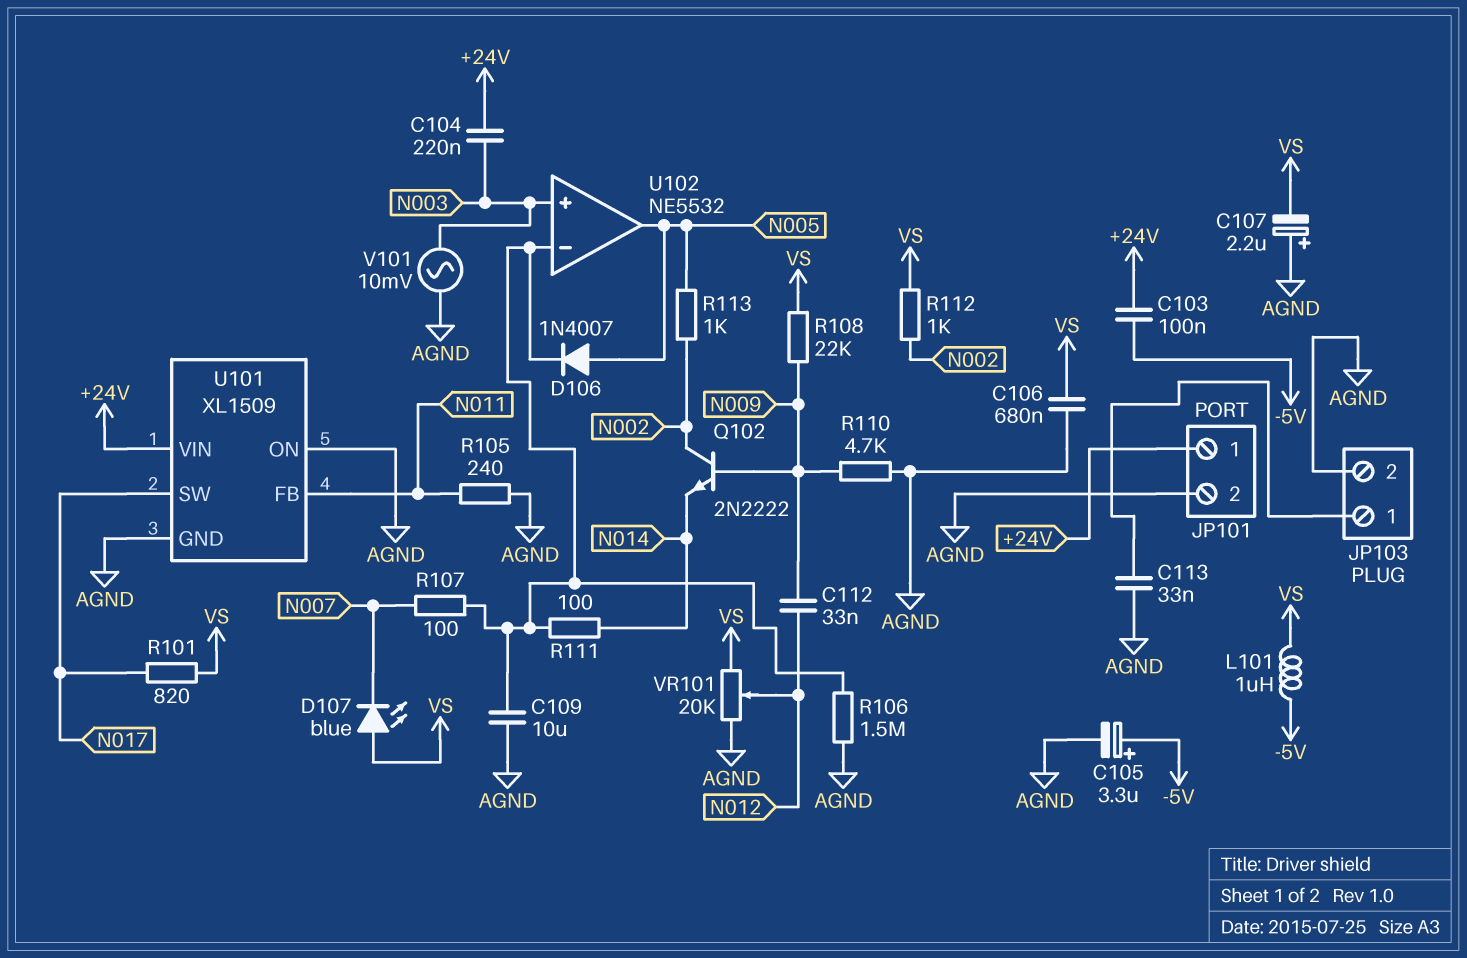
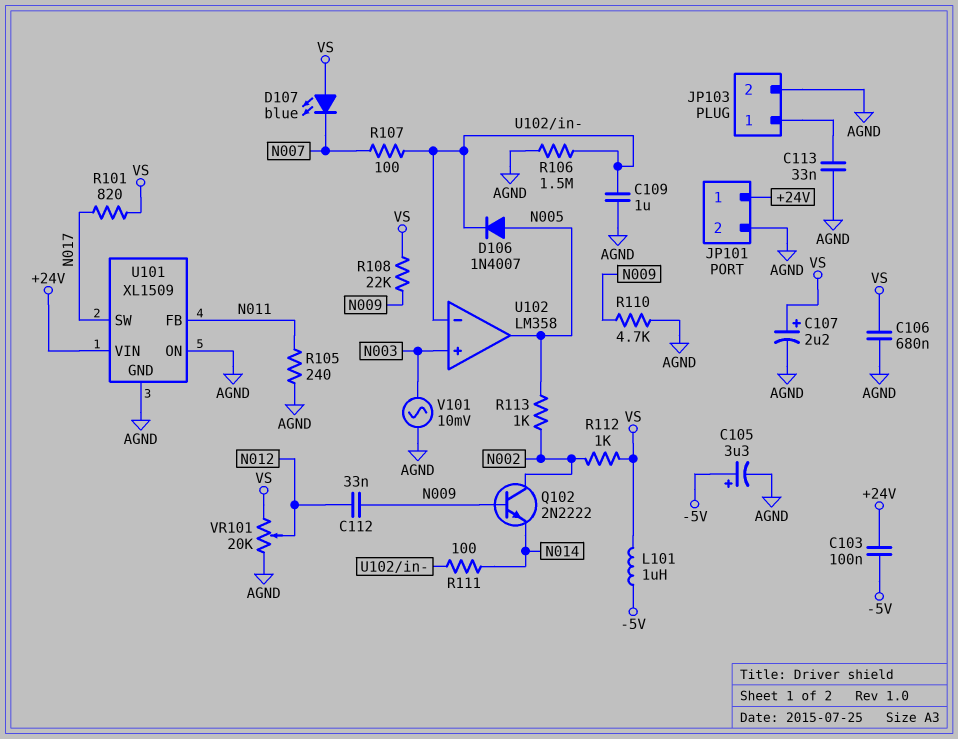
C104: 220nF (+24V, N003) -> none
C107: 2.2uF (plus AGND, minus VS) -> 2.2uF (plus VS, minus AGND)
C109: 10uF (AGND, U102/in-) -> 1uF (AGND, U102/in-)
U102: NE5532 -> LM358

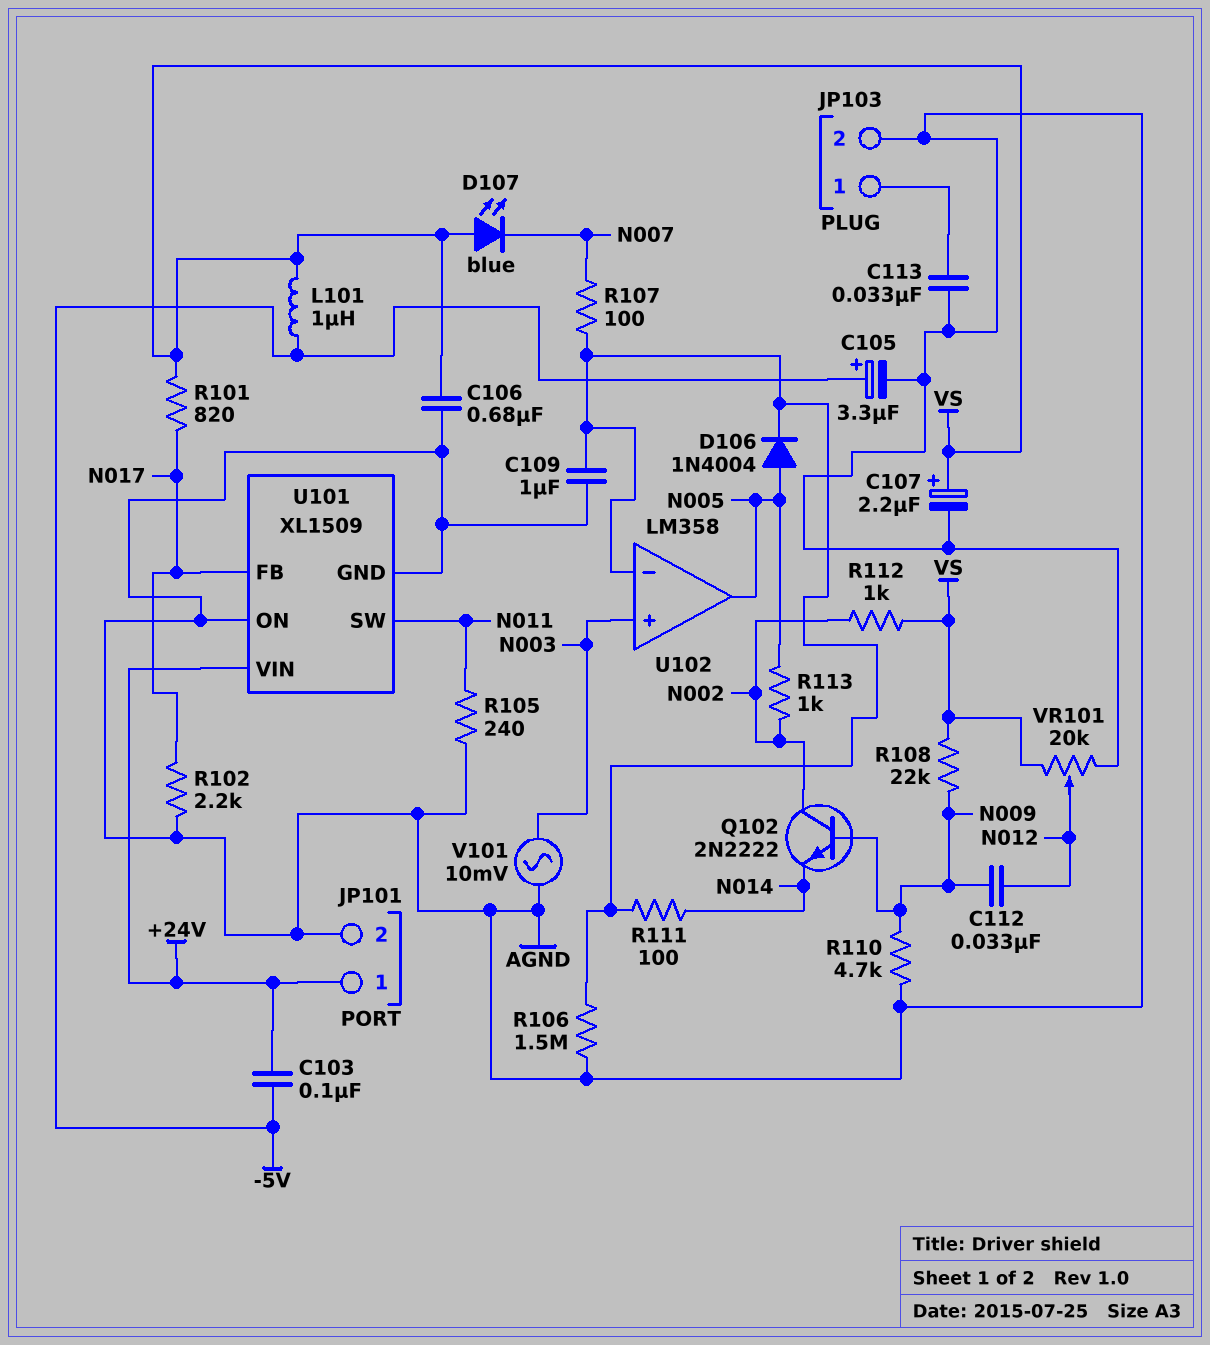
D106: diode 1N4007 (A N005, K U102/in-) -> diode 1N4004 (A N005, K U102/in-)
R102: none -> 2.2k (AGND, N017)
U101 pin FB: N011 -> N017
U101 pin SW: N017 -> N011

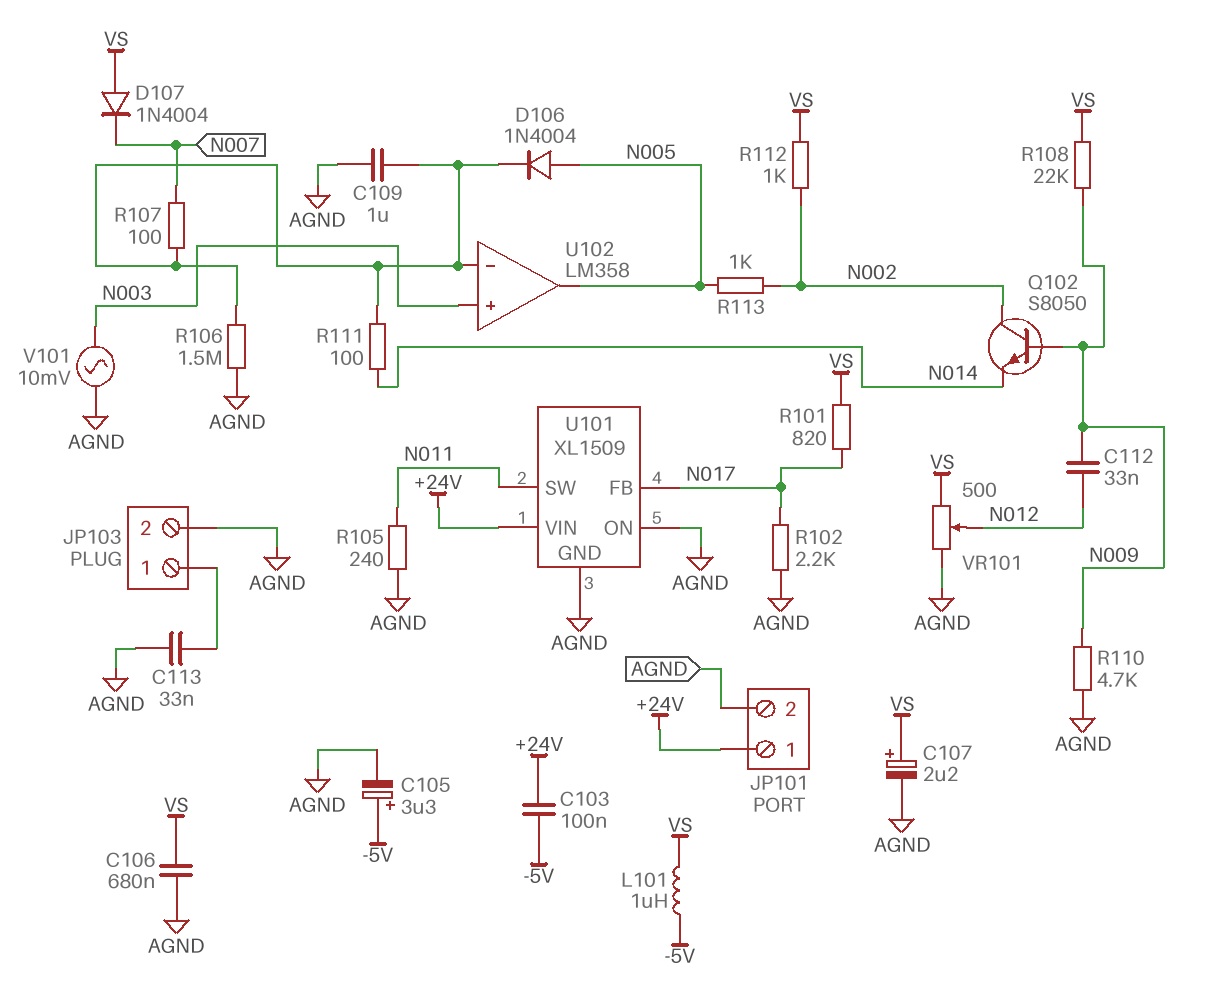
D107: LED blue (A VS, K N007) -> diode 1N4004 (A VS, K N007)
Q102: NPN 2N2222 (B N009, C N002, E N014) -> NPN S8050 (B N009, C N002, E N014)
VR101: 20k (AGND, VS, wiper N012) -> 500 (AGND, VS, wiper N012)

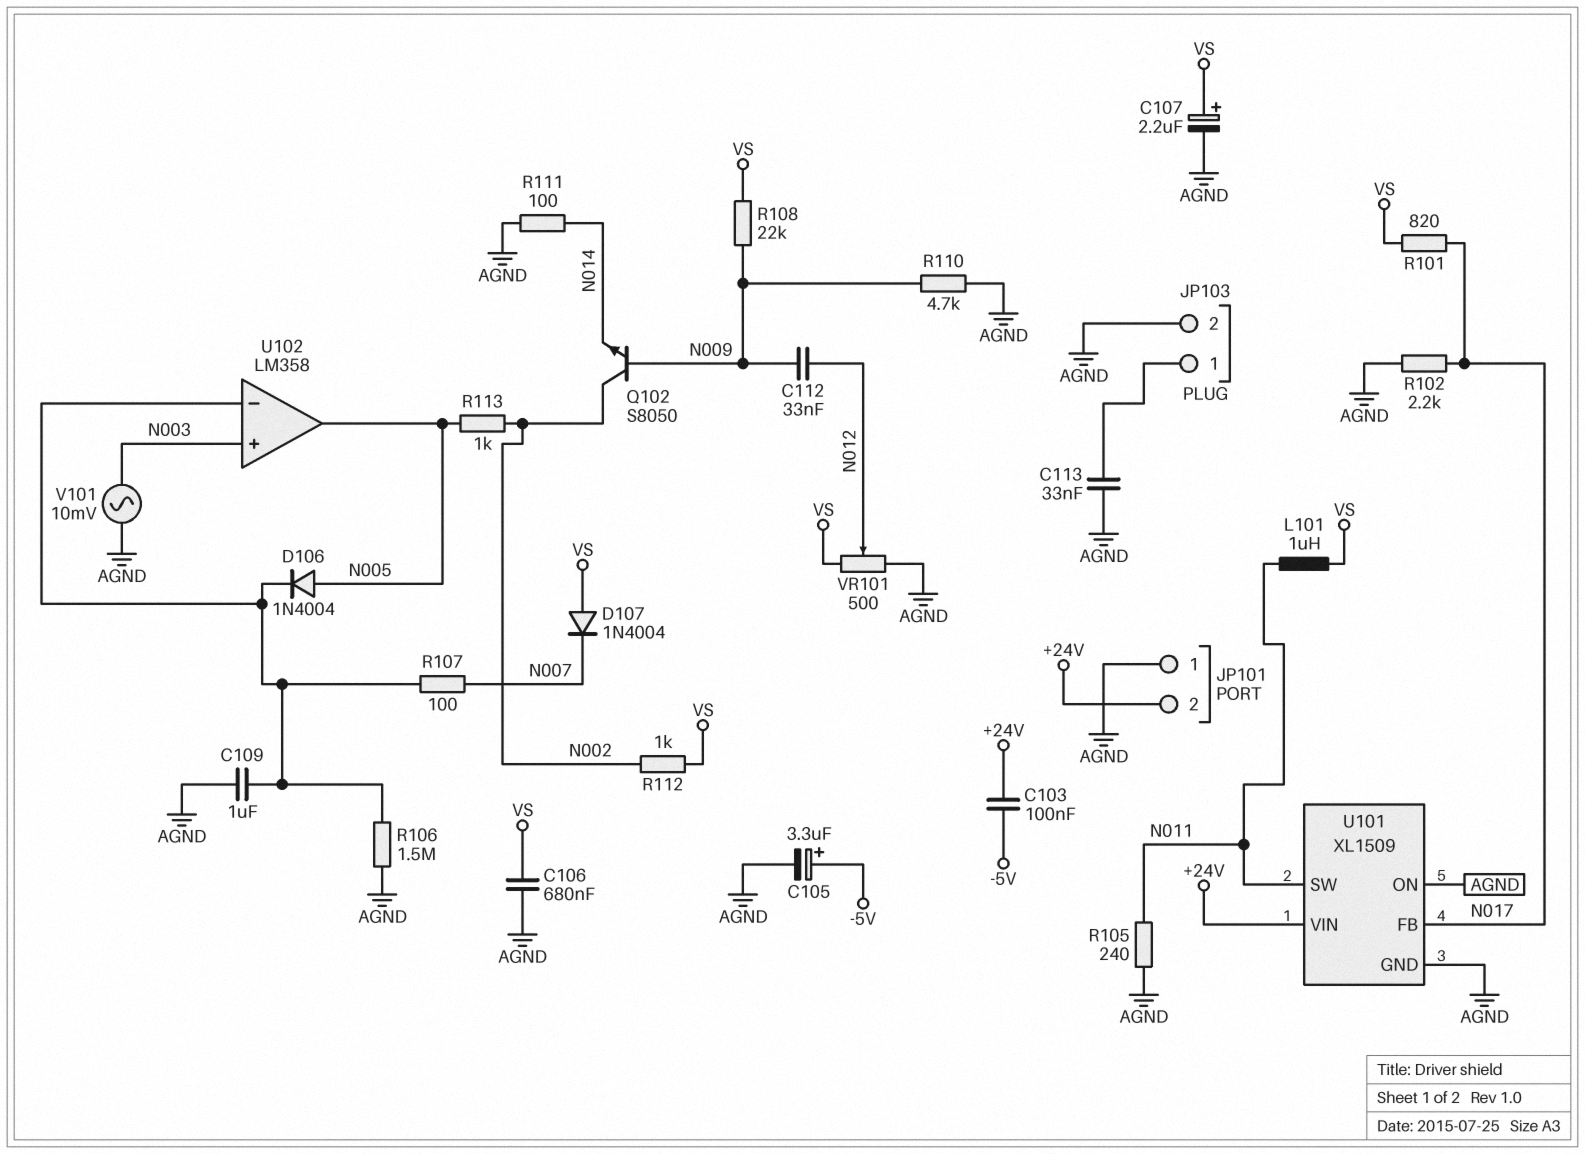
JP101 pin 1: +24V -> AGND
JP101 pin 2: AGND -> +24V
L101: 1uH (-5V, VS) -> 1uH (N011, VS)
R111: 100 (N014, U102/in-) -> 100 (AGND, N014)

